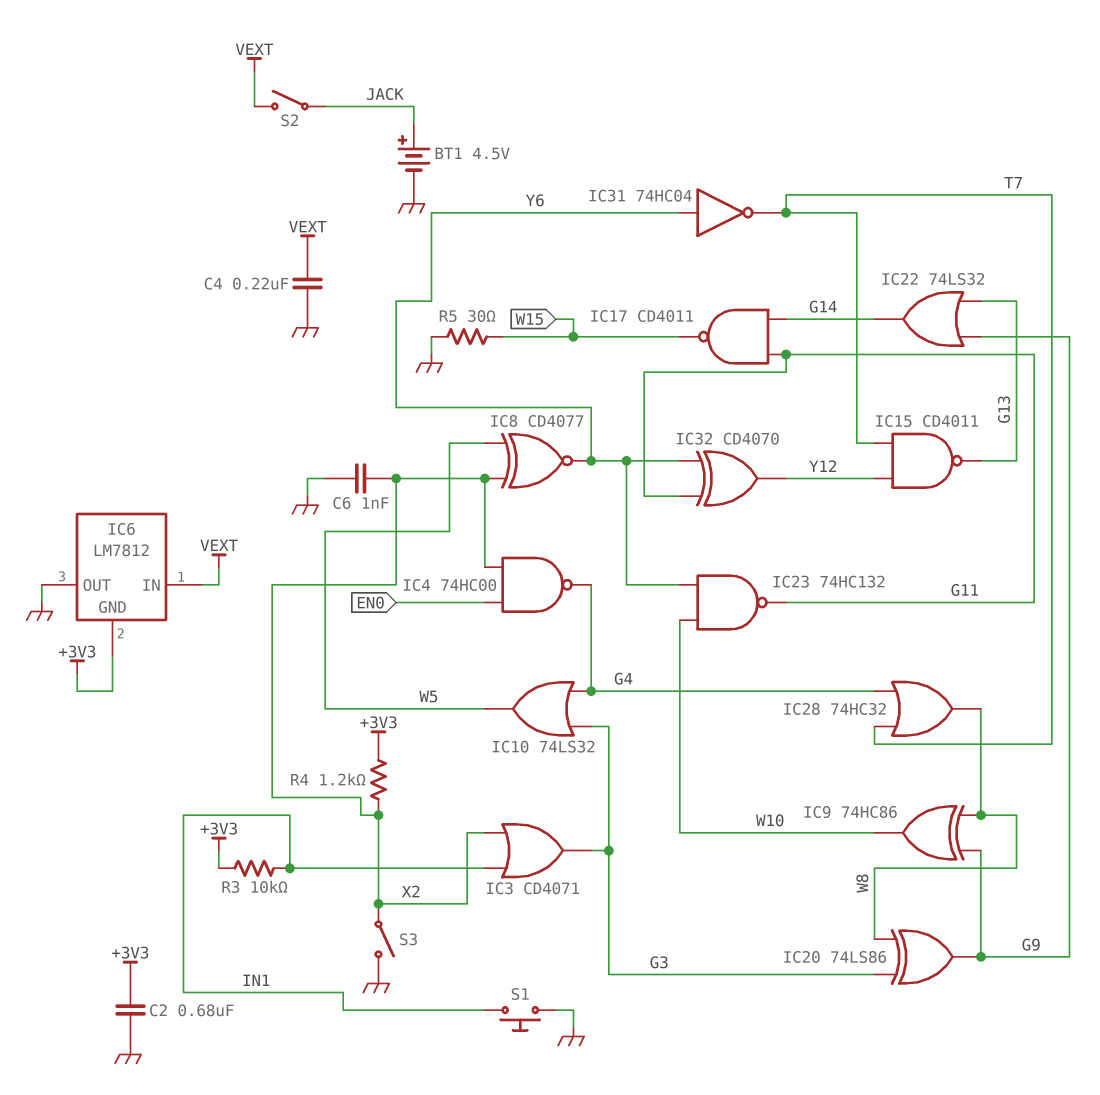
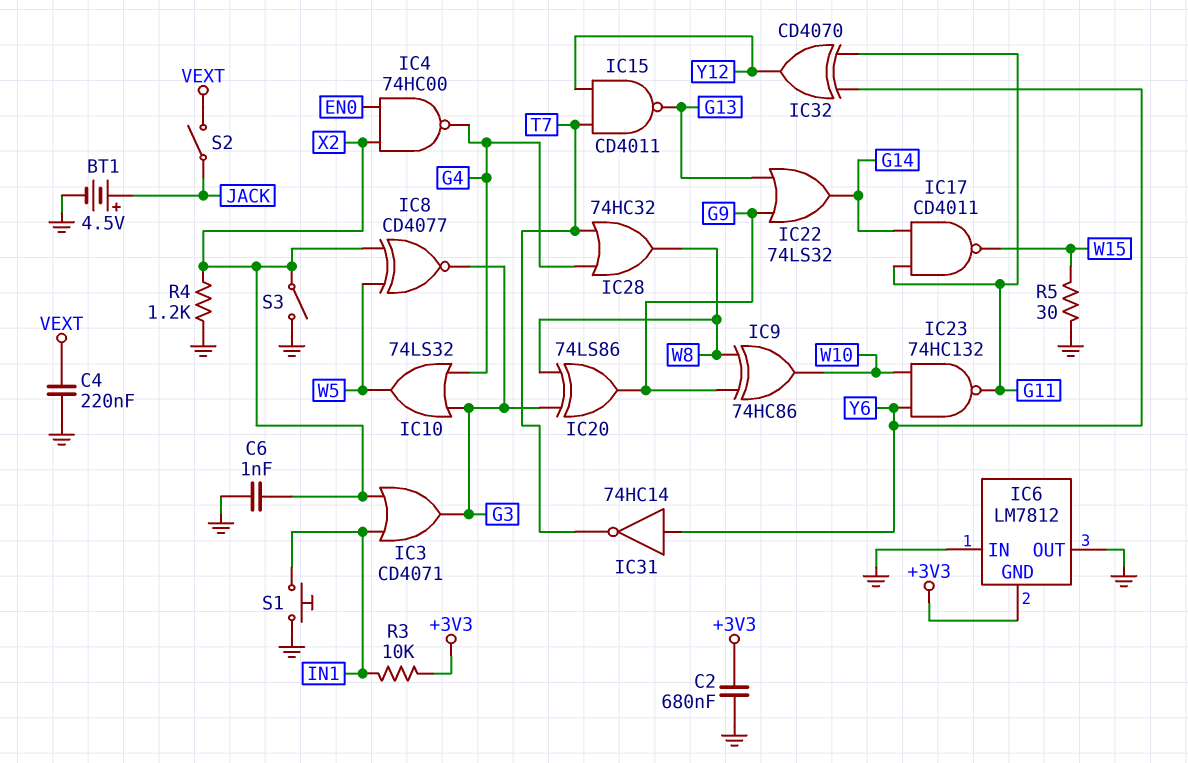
IC6 pin IN: VEXT -> GND
IC8: XNOR CD4077 (in W5, in X2, out Y6) -> XNOR CD4077 (in W5, in X2, out G3)
IC31: NOT 74HC04 (in Y6, out T7) -> NOT 74HC14 (in Y6, out T7)
R4: 1.2k (+3V3, X2) -> 1.2k (GND, X2)

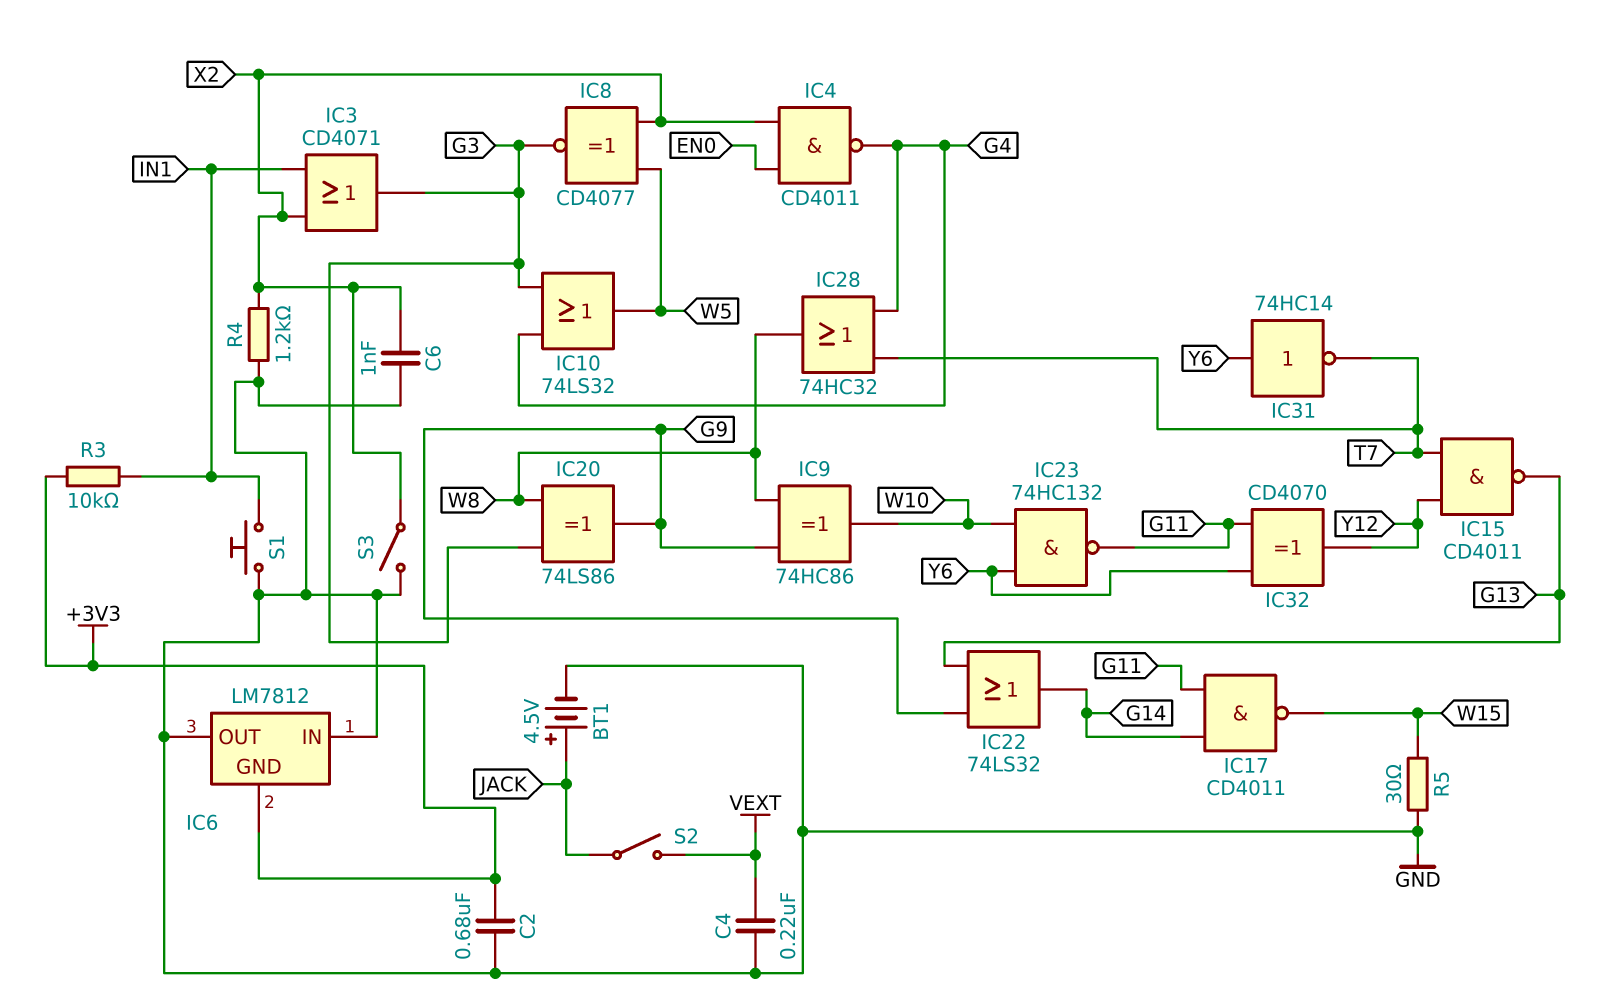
IC4: NAND 74HC00 (in EN0, in X2, out G4) -> NAND CD4011 (in EN0, in X2, out G4)

